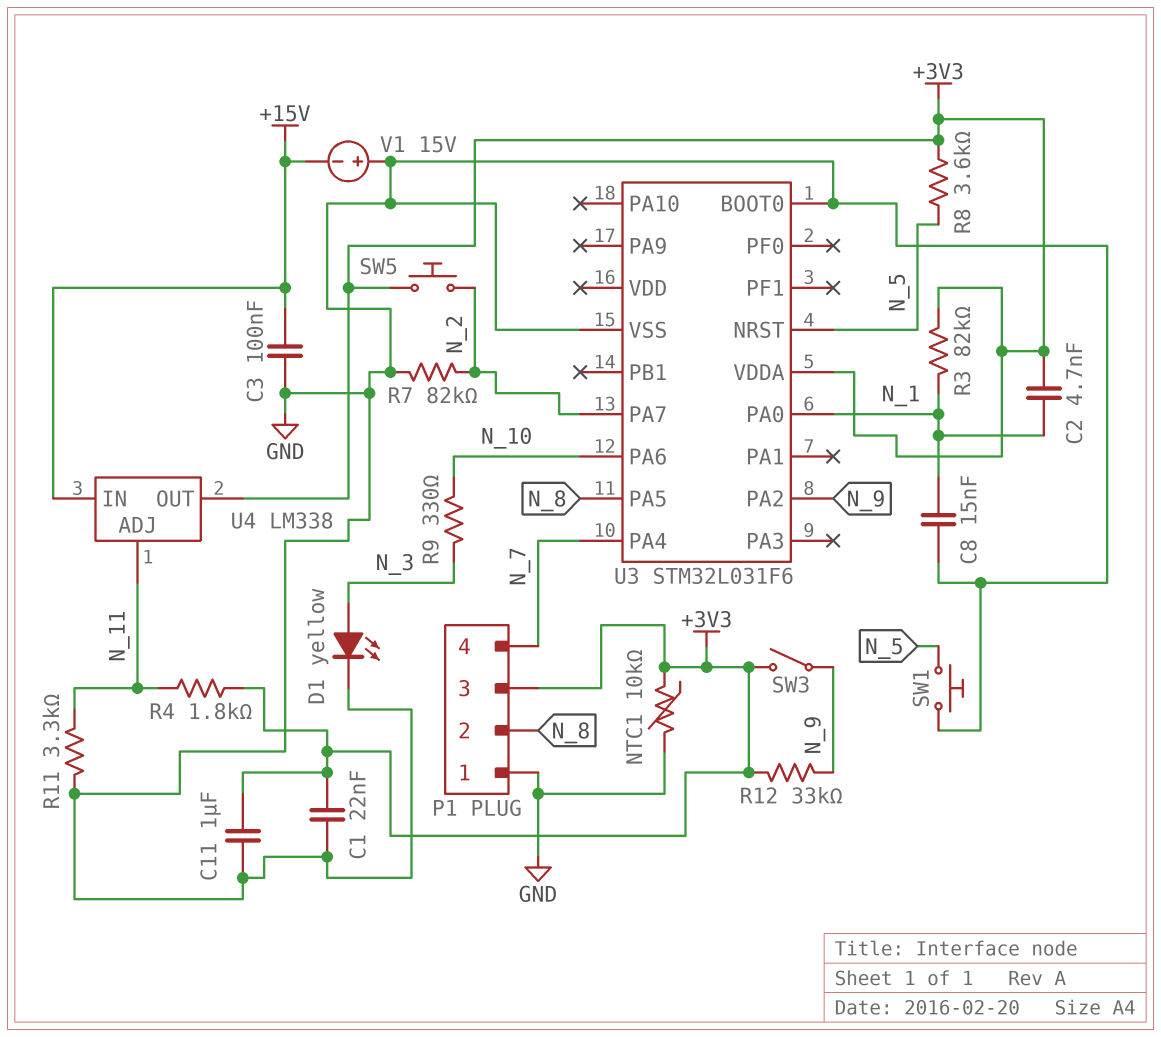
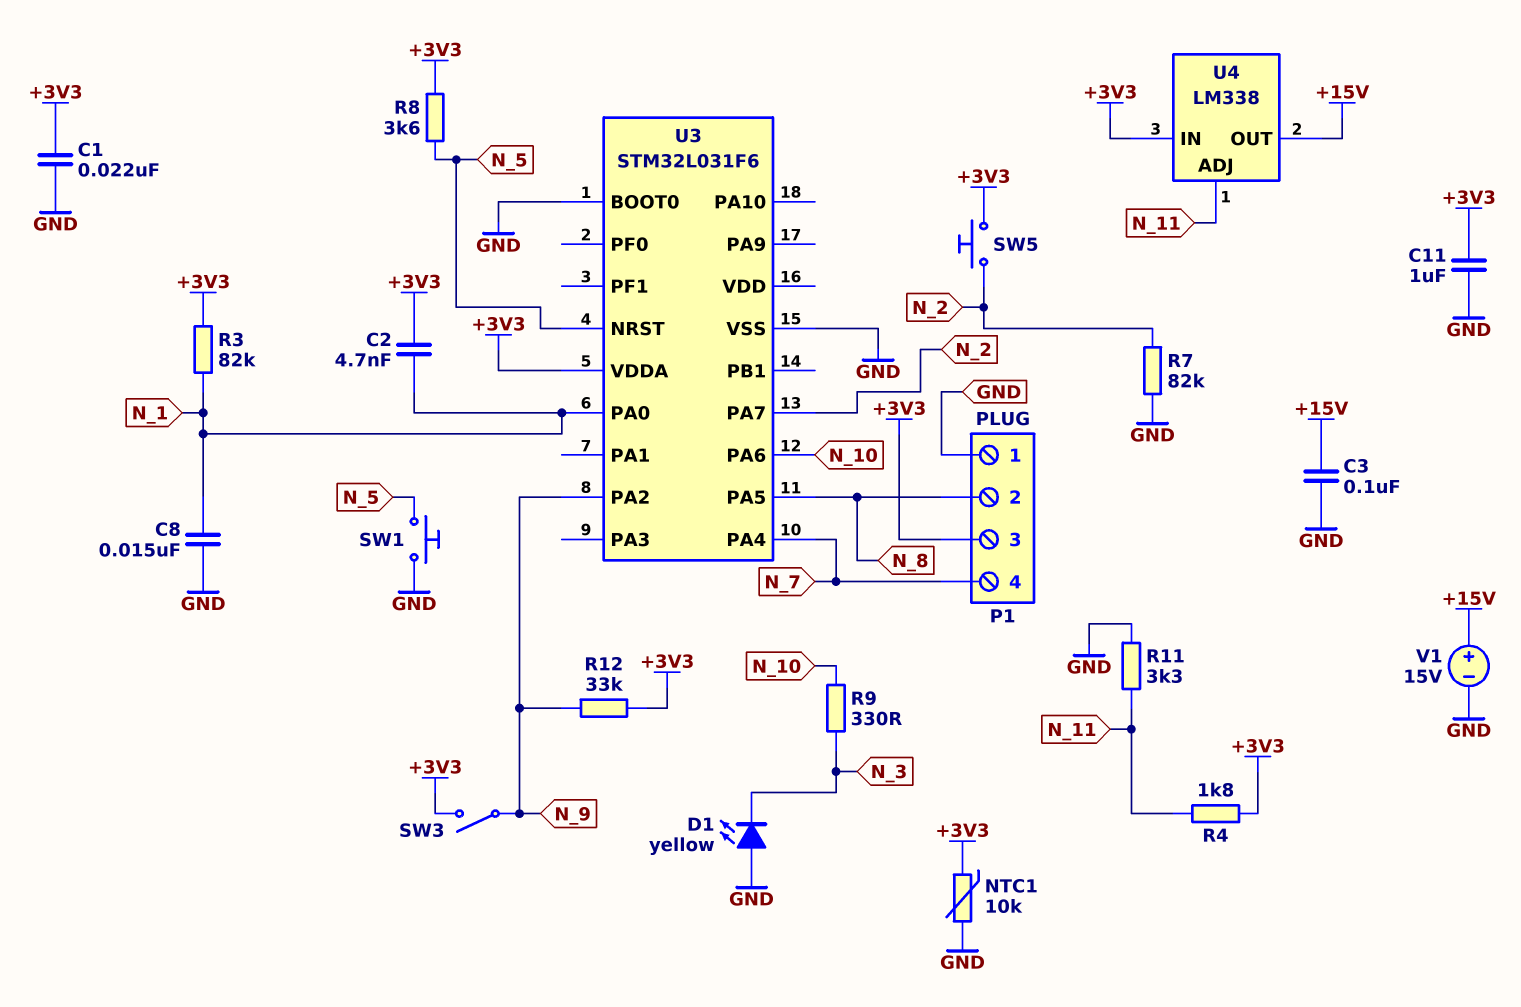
D1: LED yellow (A N_3, K GND) -> LED yellow (A GND, K N_3)
U4 pin IN: +15V -> +3V3
U4 pin OUT: +3V3 -> +15V
V1: 15V (plus GND, minus +15V) -> 15V (plus +15V, minus GND)

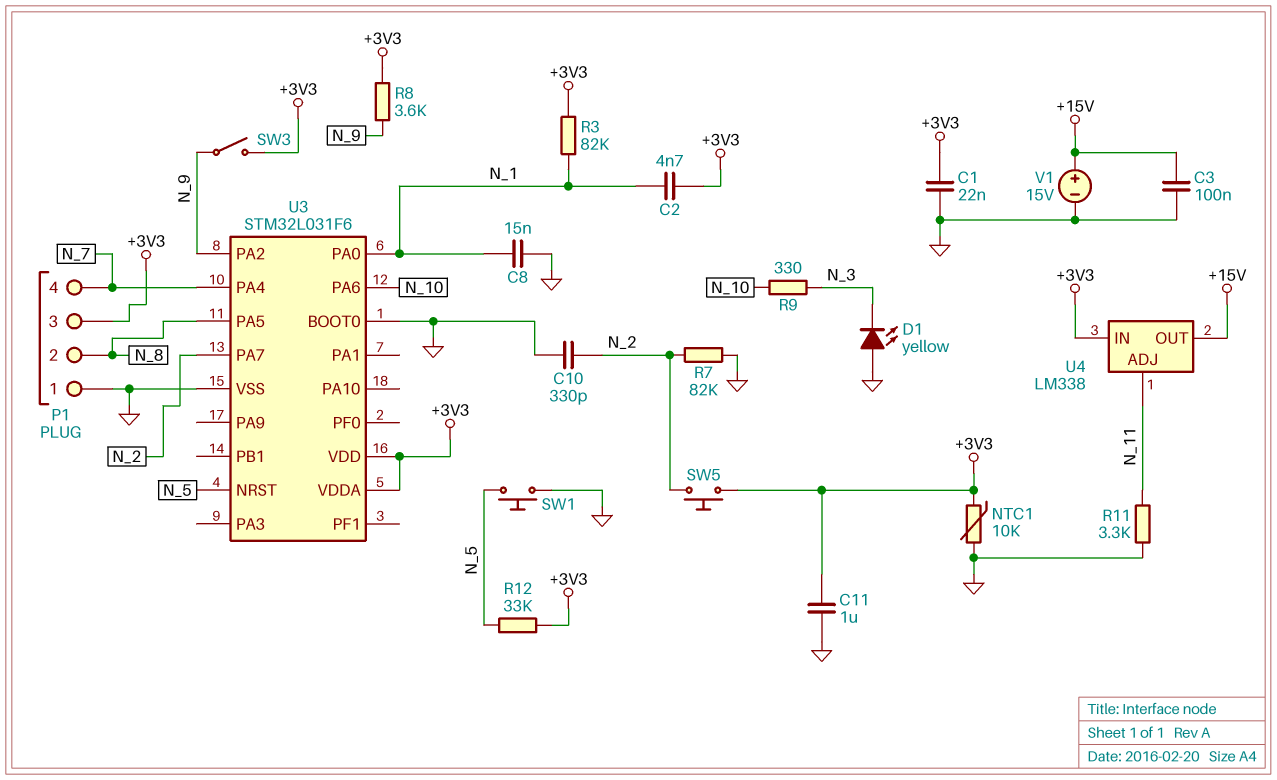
C10: none -> 330pF (GND, N_2)
R4: 1.8k (+3V3, N_11) -> none
R8: 3.6k (+3V3, N_5) -> 3.6k (+3V3, N_9)
R12: 33k (+3V3, N_9) -> 33k (+3V3, N_5)
U3 pin VDD: none -> +3V3

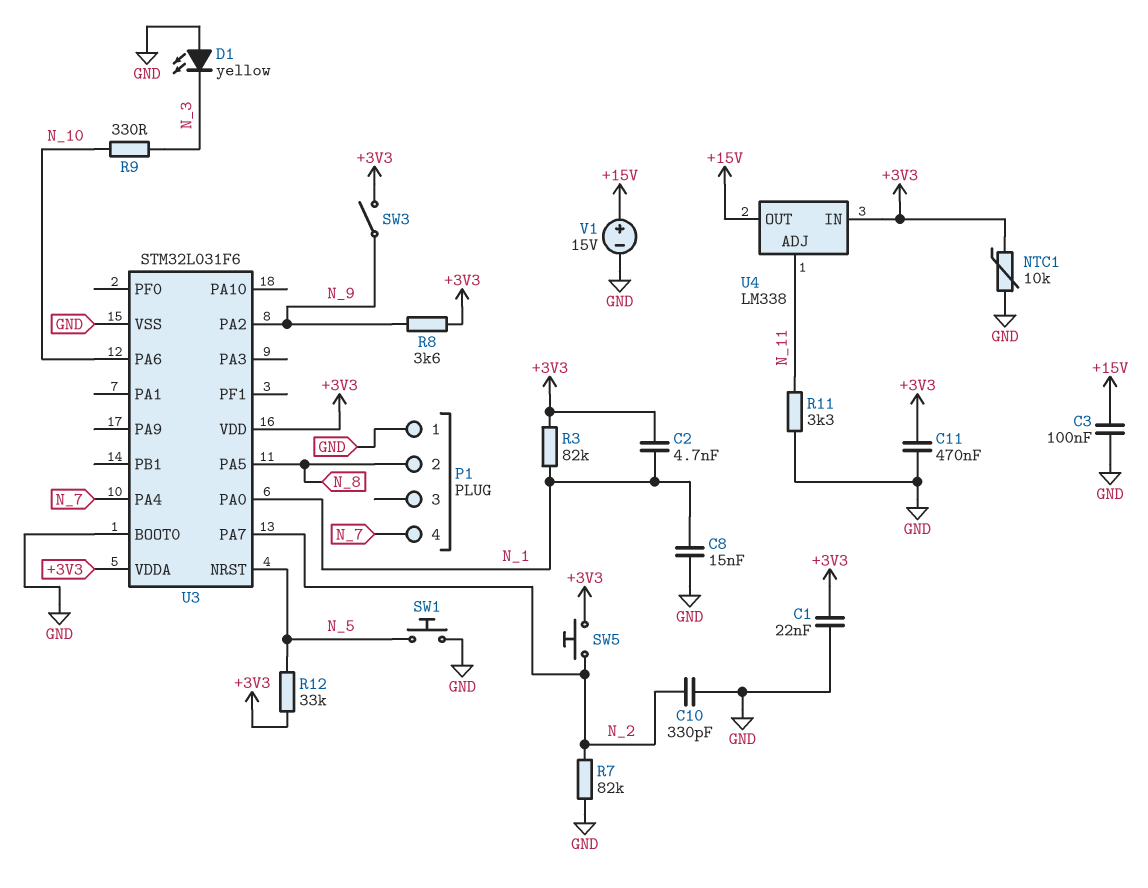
C11: 1uF (+3V3, GND) -> 470nF (+3V3, GND)
P1 pin 3: +3V3 -> none

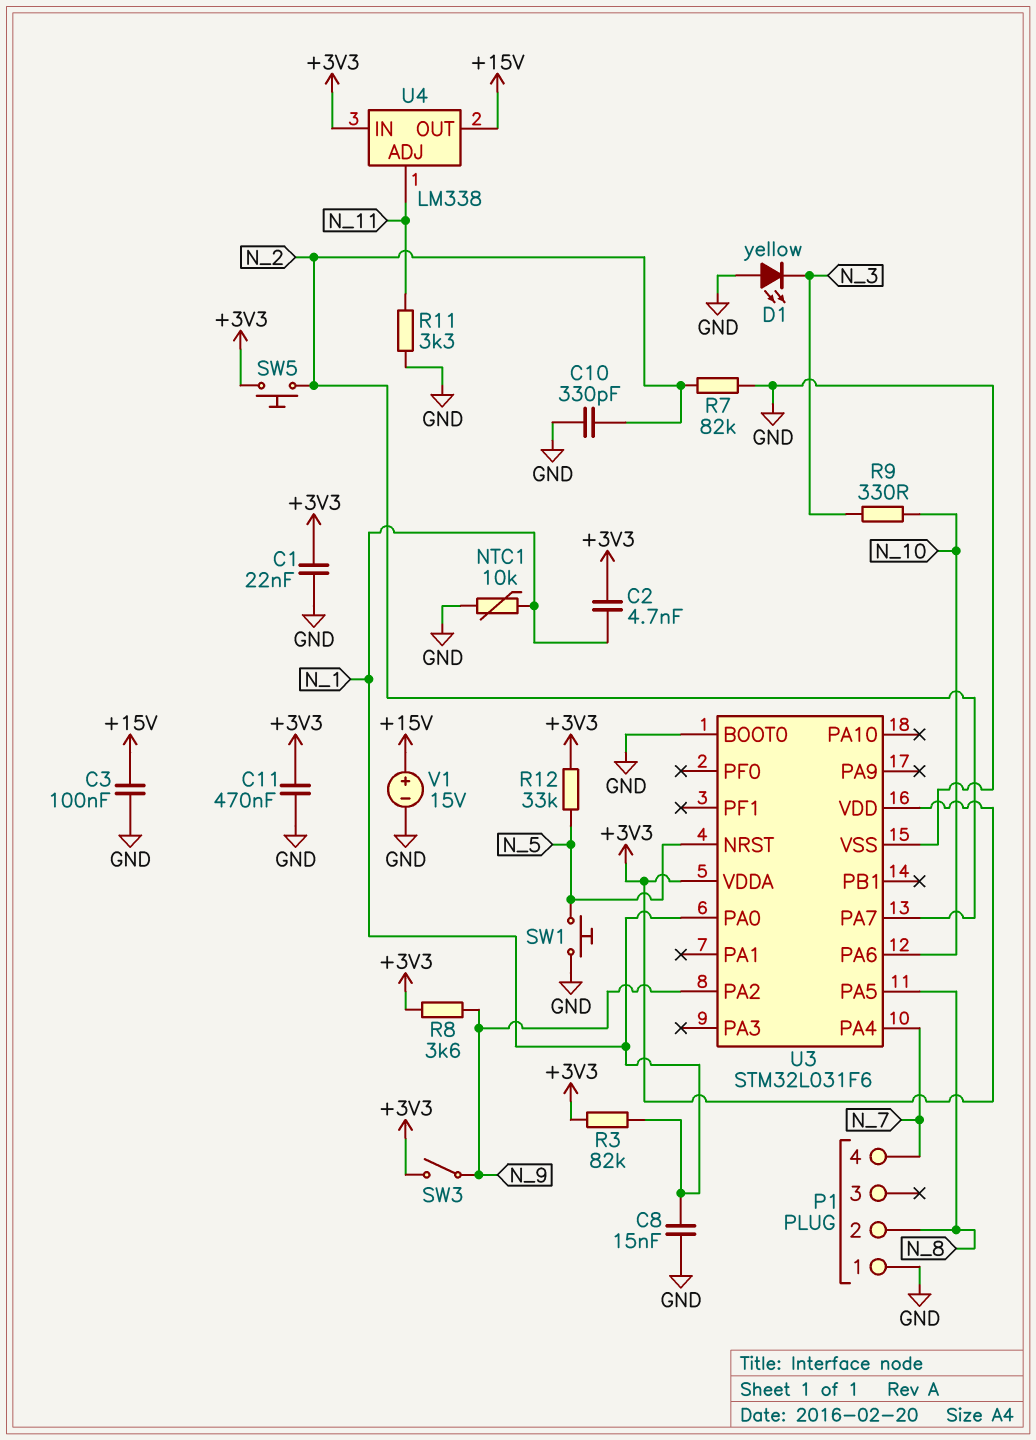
NTC1: 10k (+3V3, GND) -> 10k (GND, N_1)

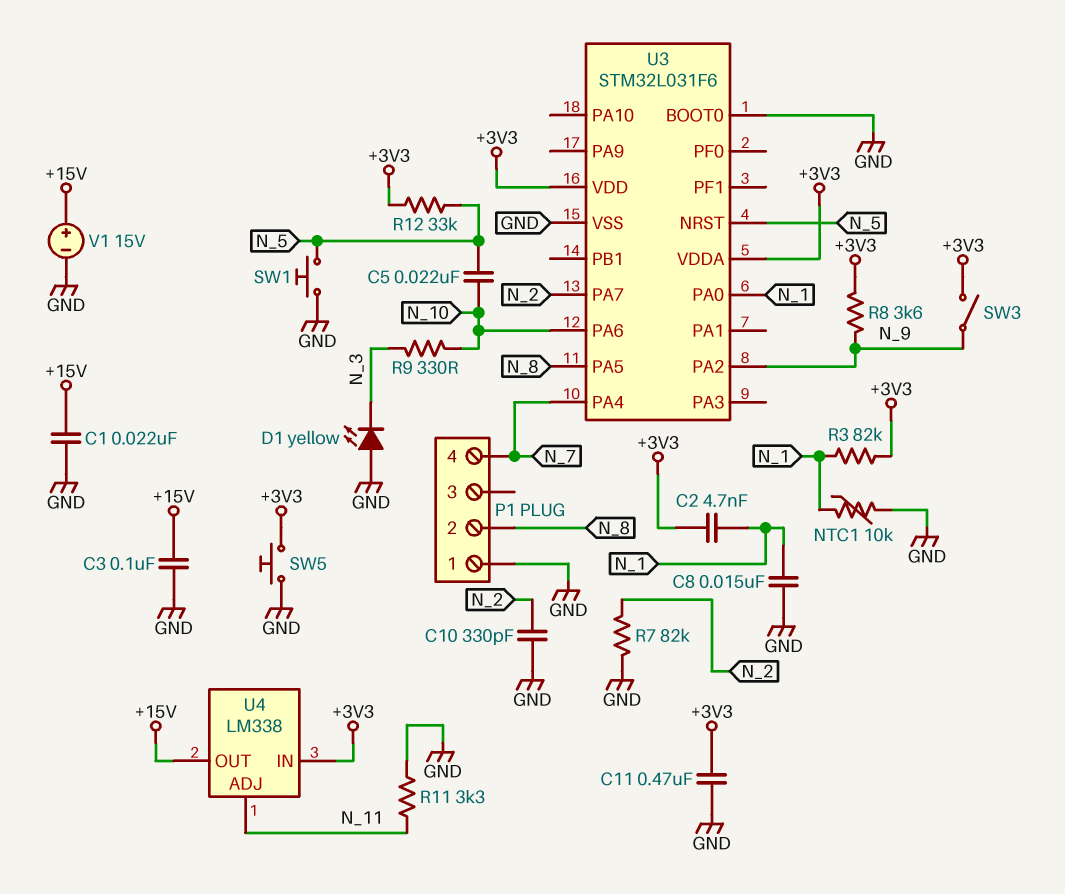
C1: 22nF (+3V3, GND) -> 22nF (+15V, GND)
C5: none -> 22nF (N_5, N_10)
SW5: button (+3V3, N_2) -> button (+3V3, GND)

